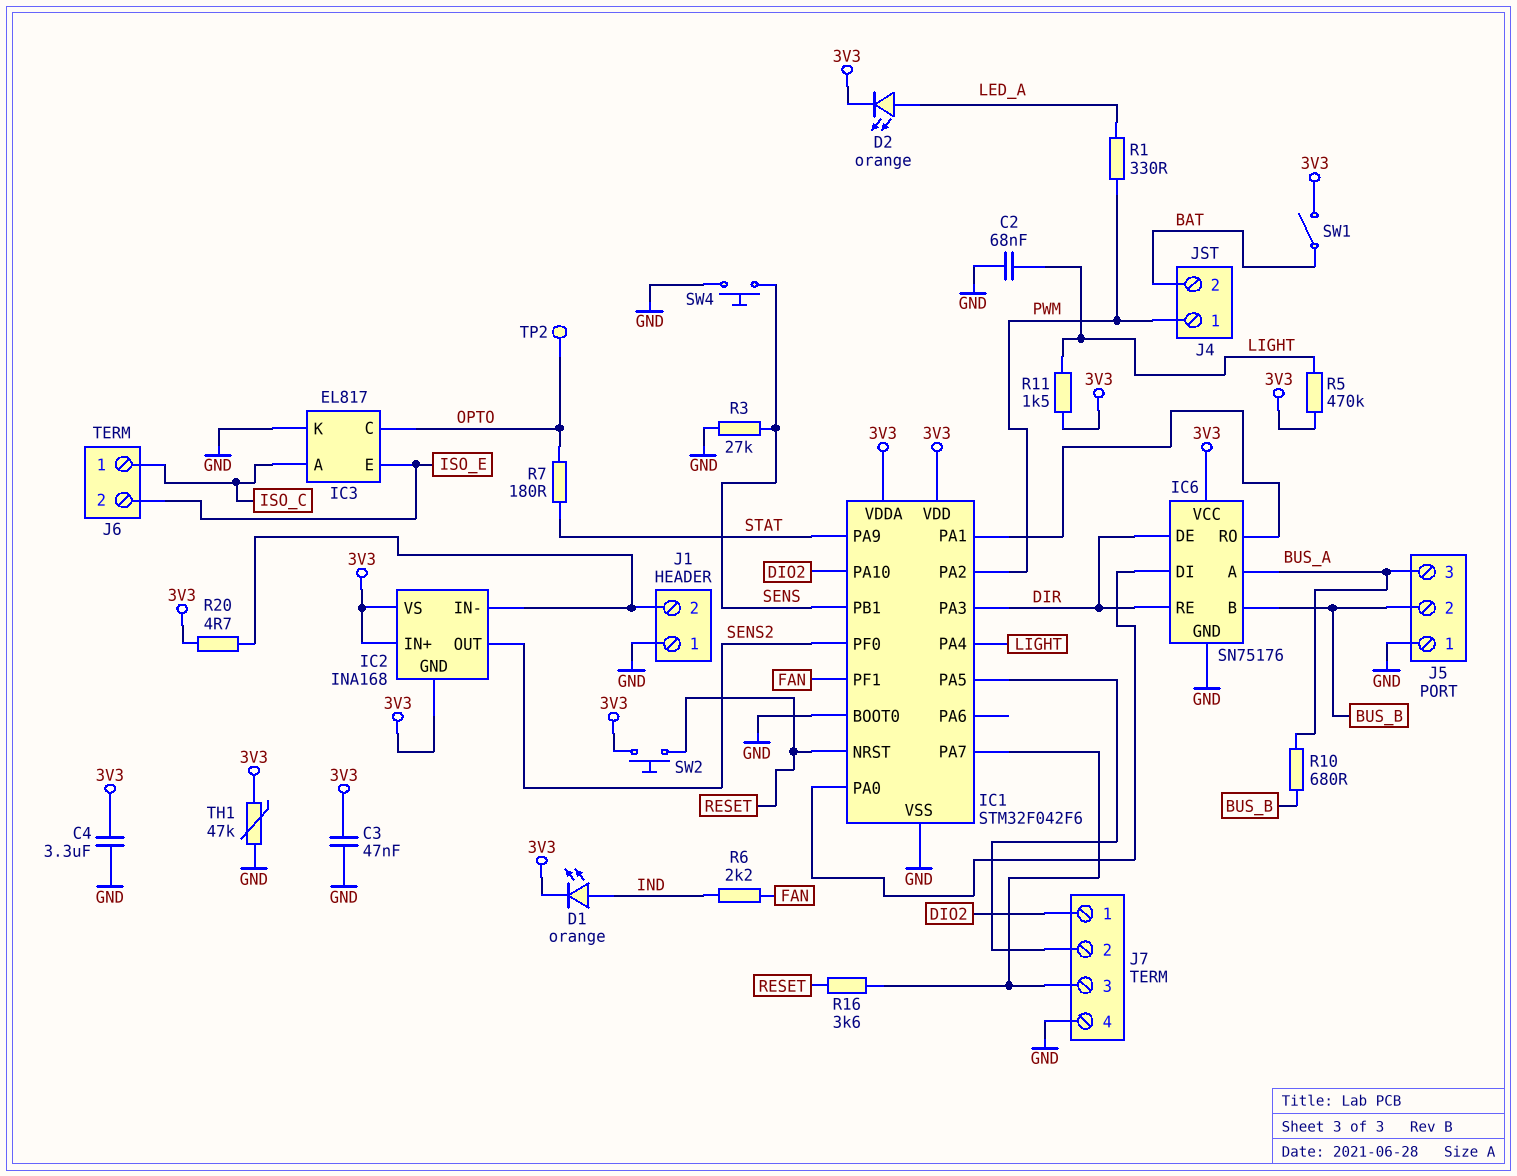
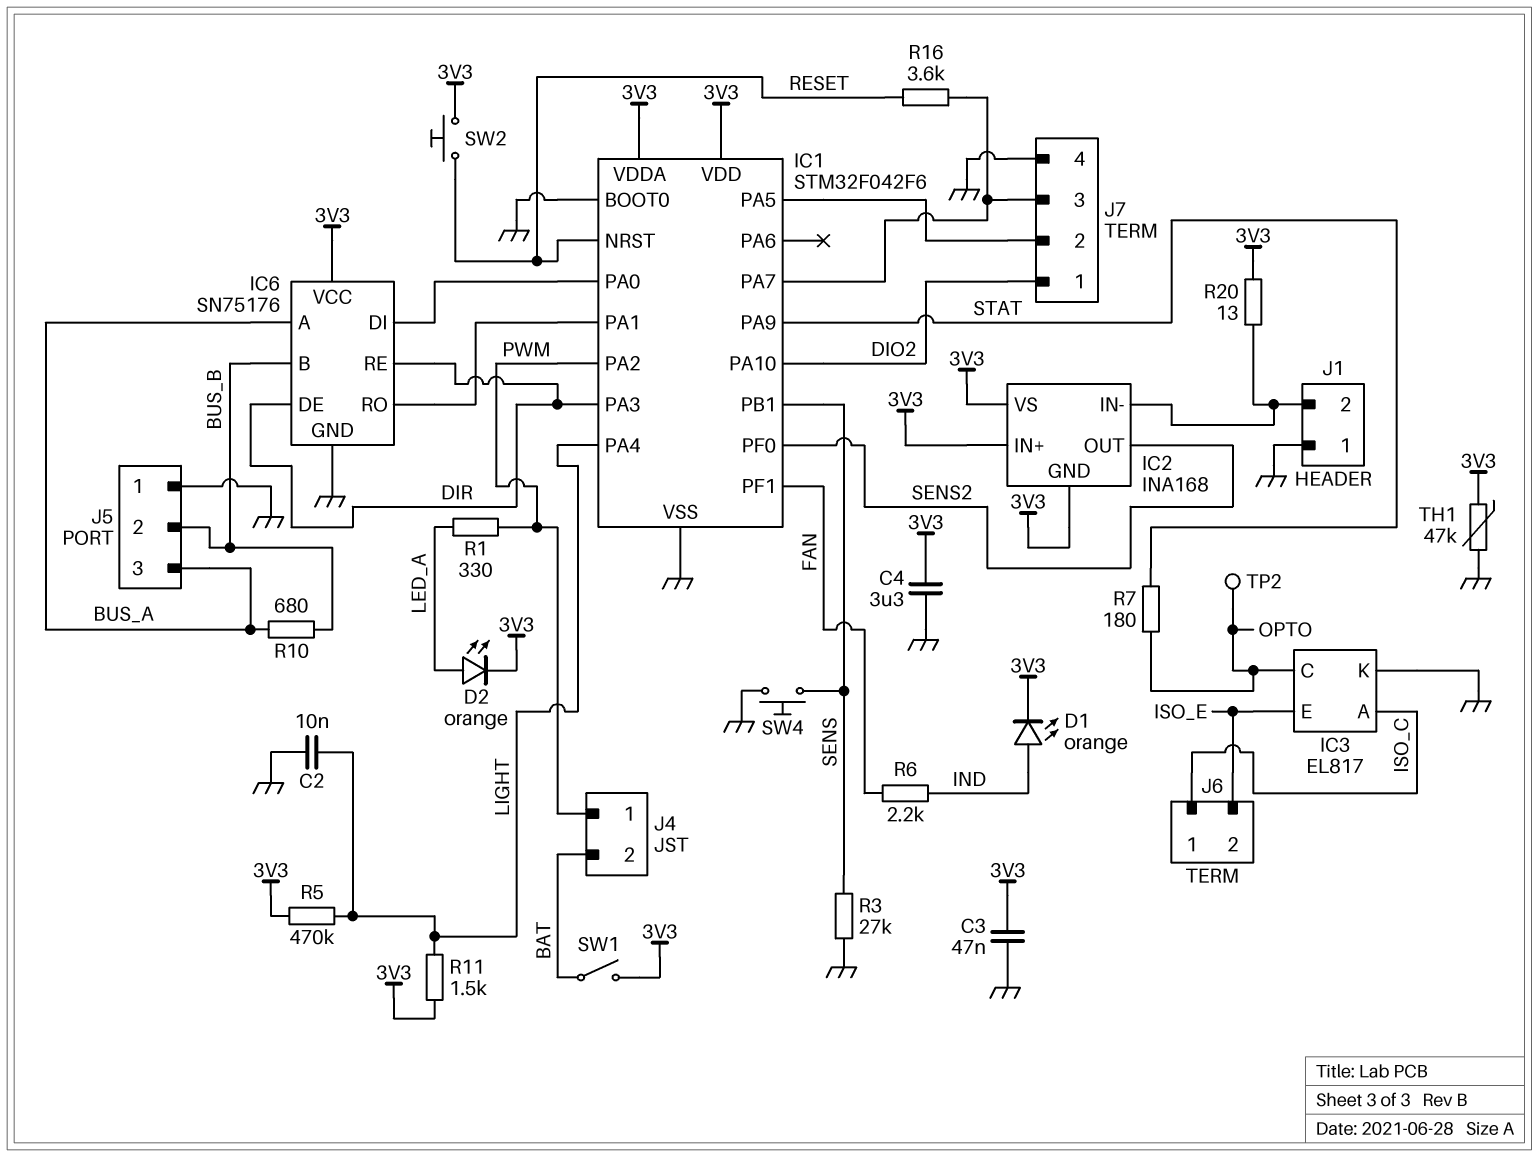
C2: 68nF (GND, LIGHT) -> 10nF (GND, LIGHT)
R20: 4.7 (3V3, IC2/IN-) -> 13 (3V3, IC2/IN-)

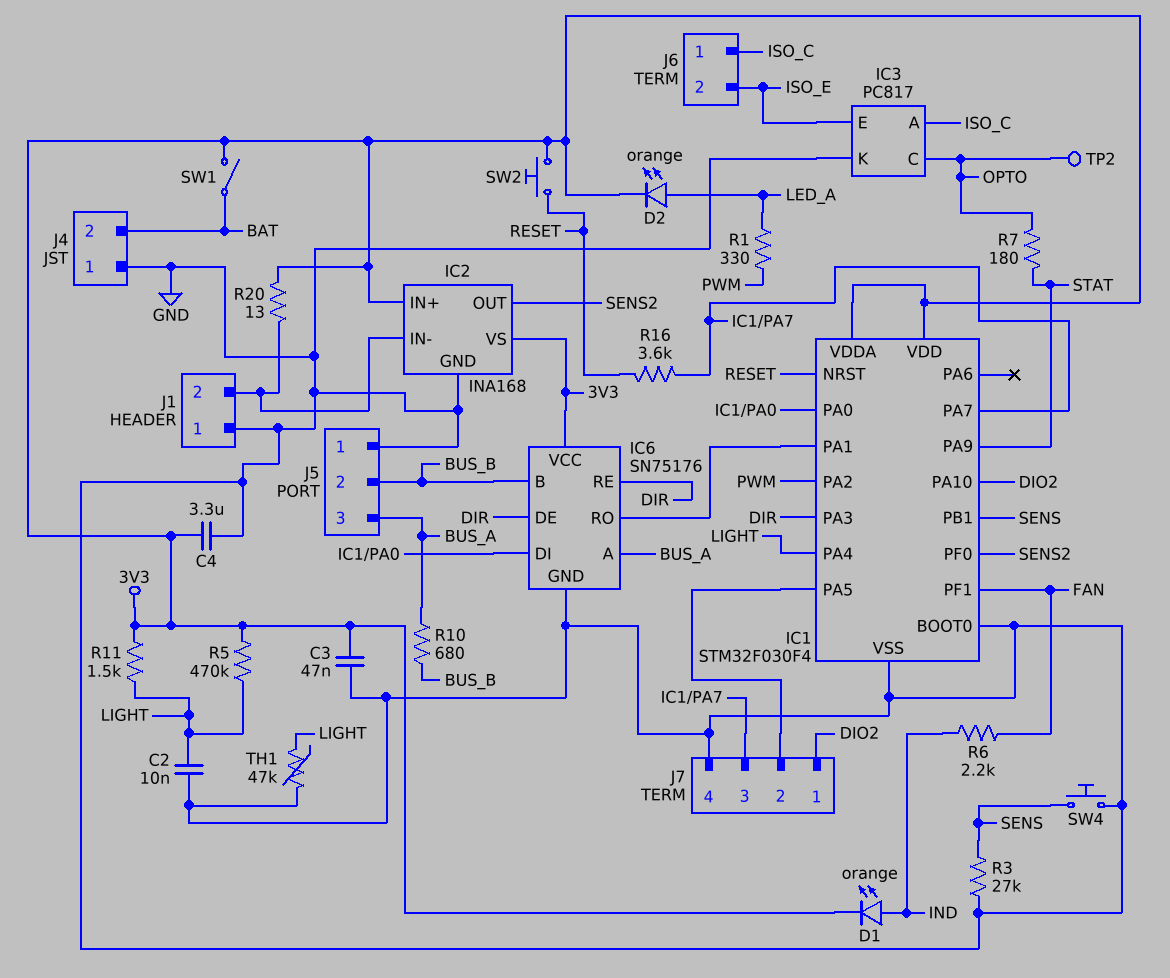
IC1: STM32F042F6 -> STM32F030F4
IC2 pin GND: 3V3 -> GND
IC3: EL817 -> PC817
J4 pin 1: PWM -> GND
TH1: 47k (3V3, GND) -> 47k (GND, LIGHT)

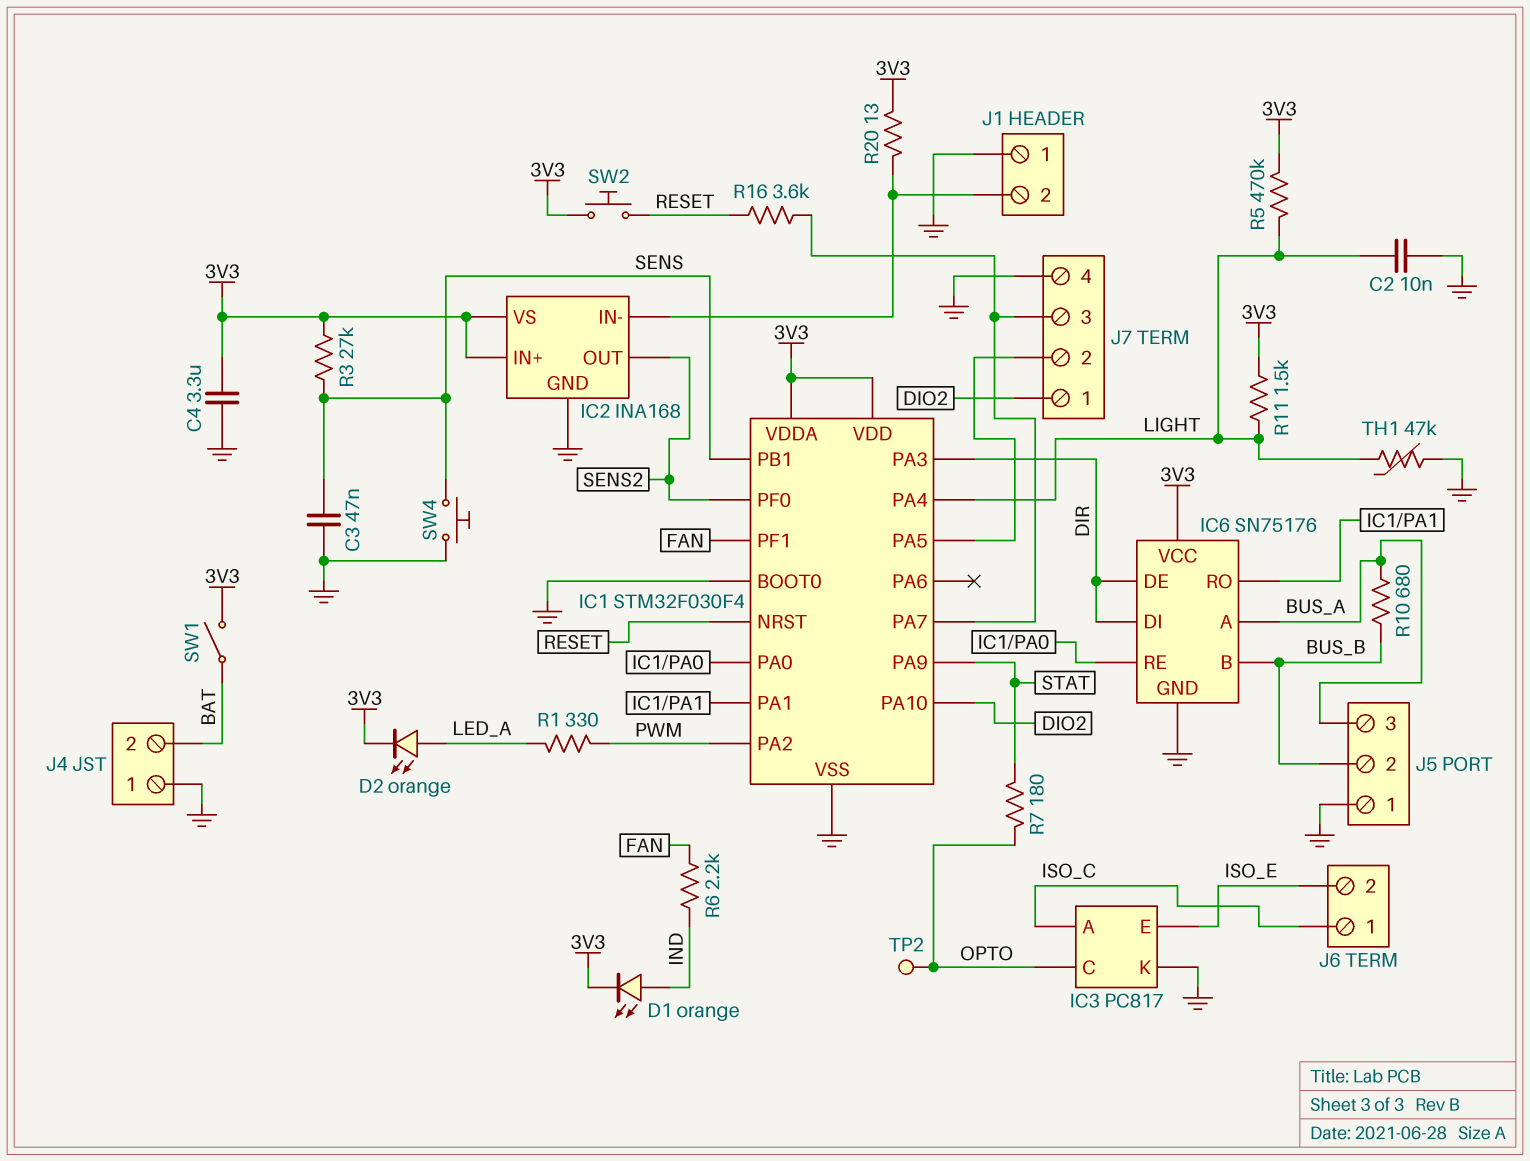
C3: 47nF (3V3, GND) -> 47nF (GND, SENS)
IC6 pin DI: IC1/PA0 -> DIR
IC6 pin RE: DIR -> IC1/PA0
R3: 27k (GND, SENS) -> 27k (3V3, SENS)

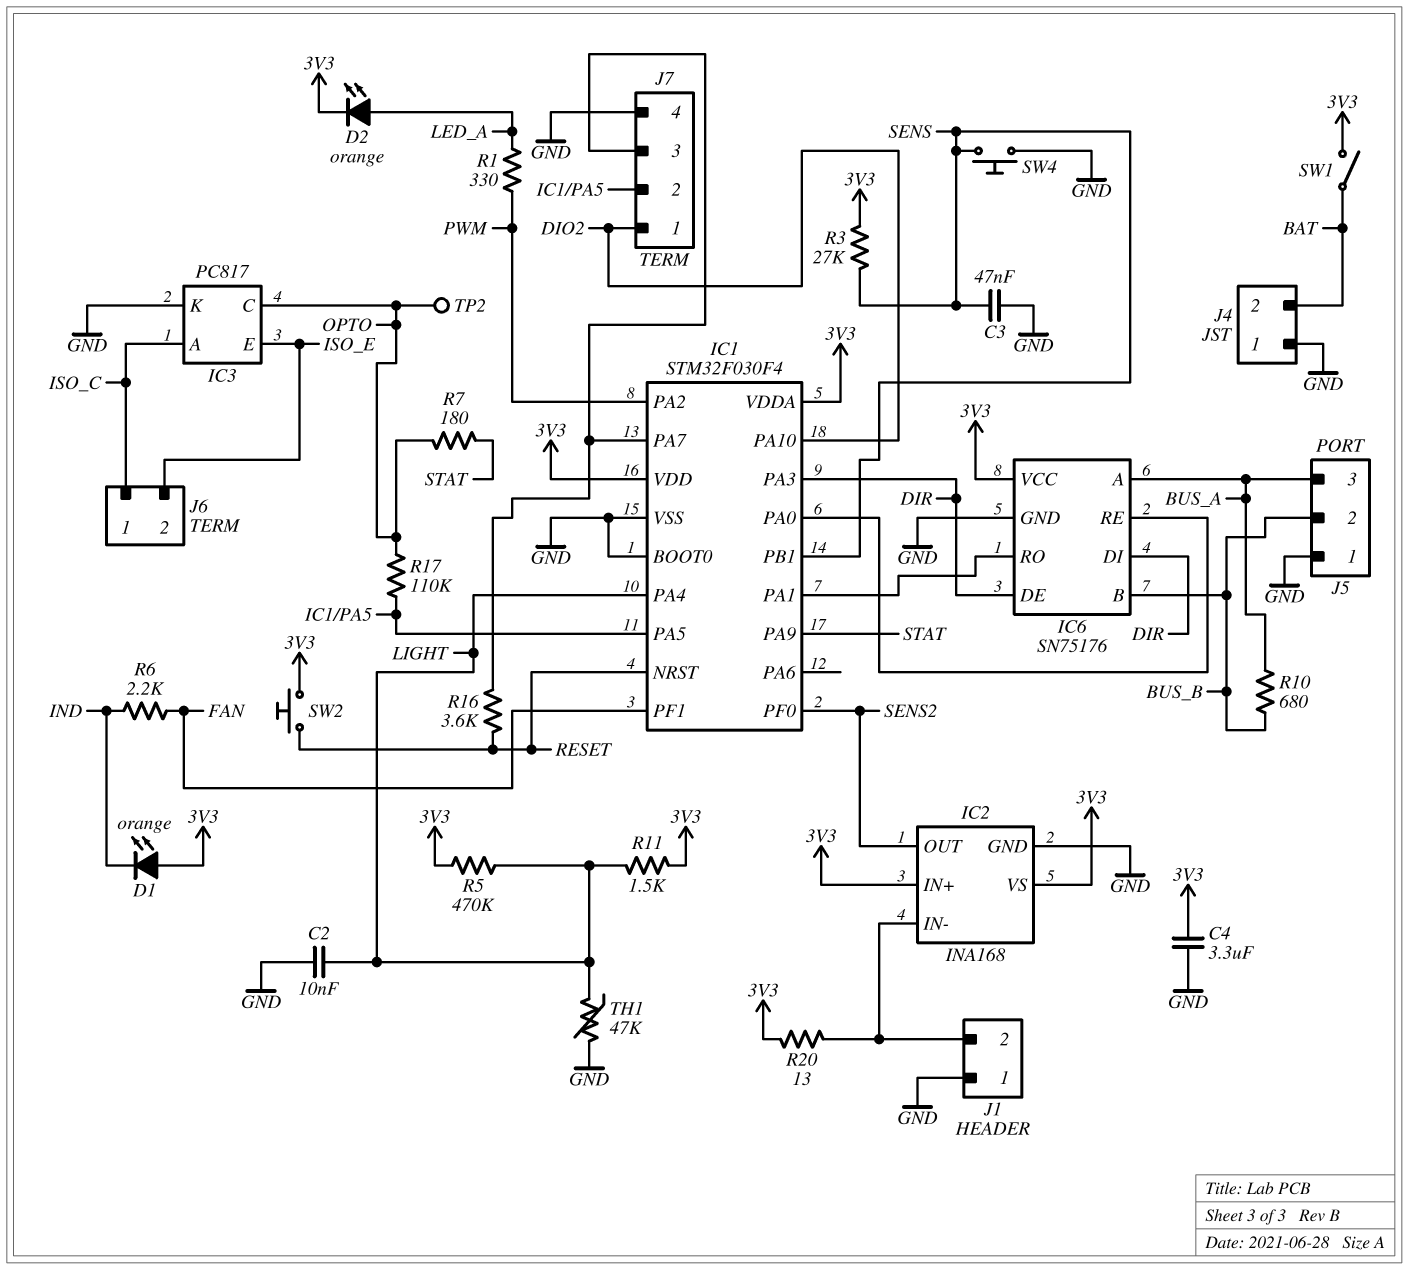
D1: LED orange (A IND, K 3V3) -> LED orange (A 3V3, K IND)
R17: none -> 110k (IC1/PA5, OPTO)

